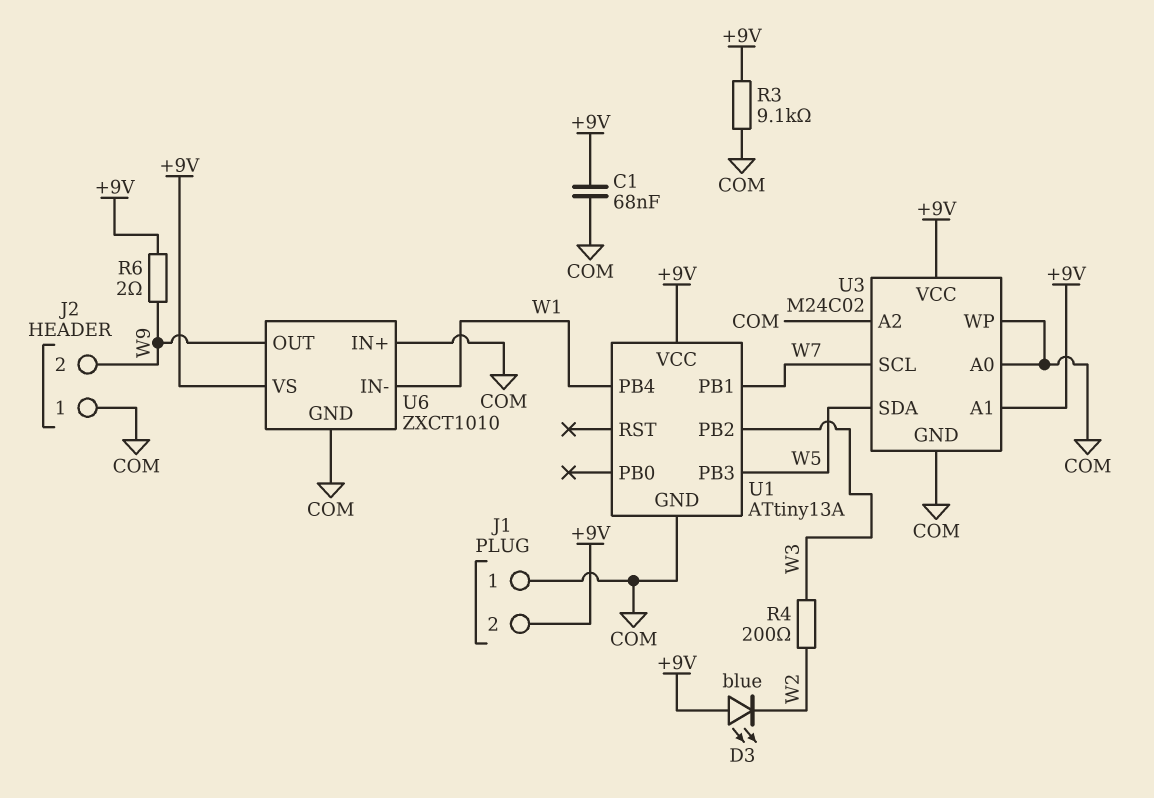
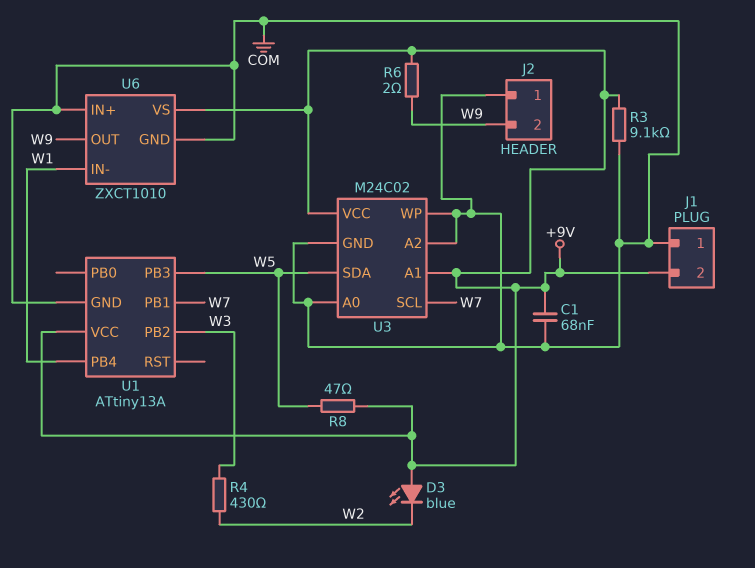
R4: 200 (W2, W3) -> 430 (W2, W3)
R8: none -> 47 (+9V, W5)

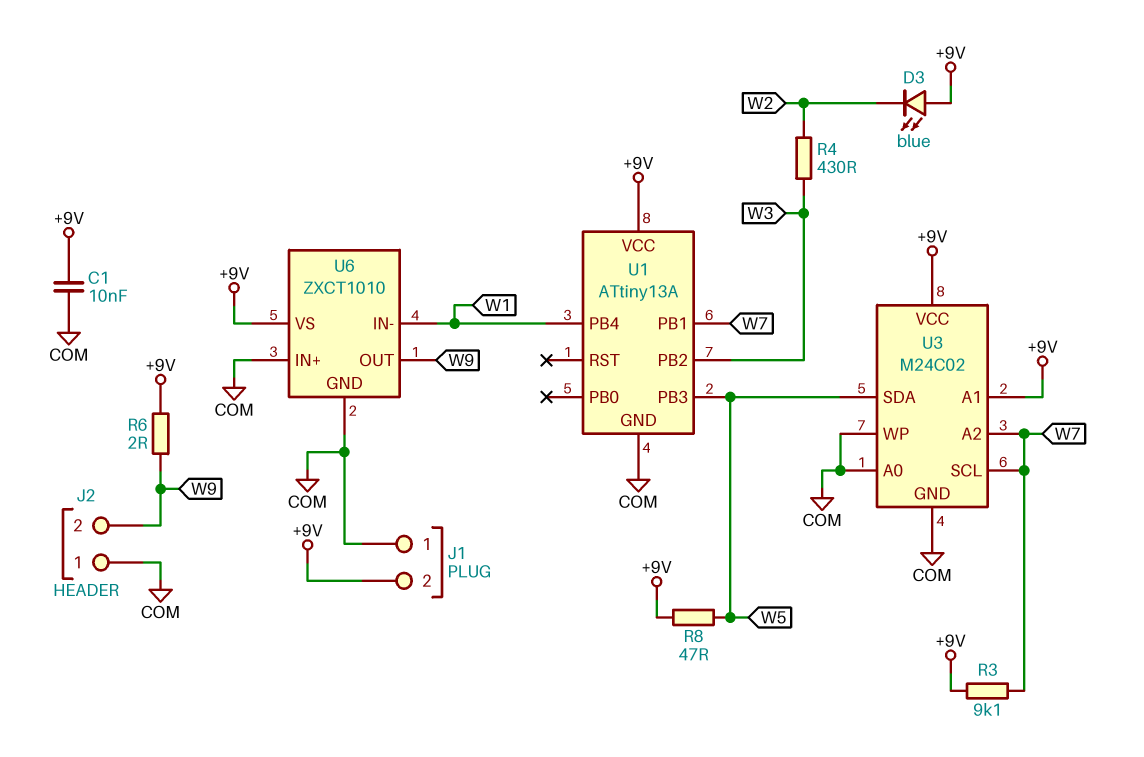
C1: 68nF (+9V, COM) -> 10nF (+9V, COM)
R3: 9.1k (+9V, COM) -> 9.1k (+9V, W7)
U3 pin A2: COM -> W7

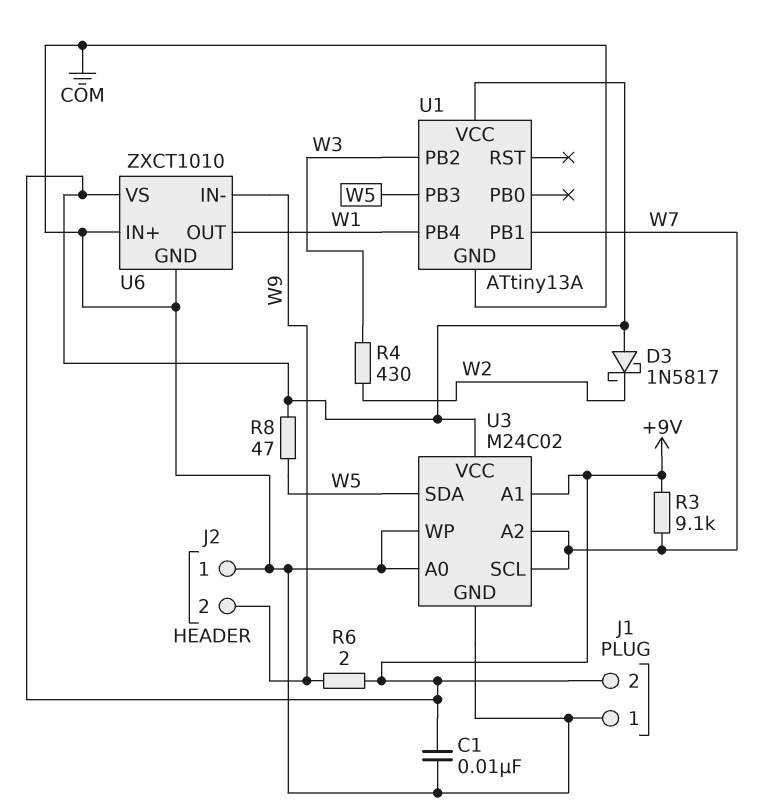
D3: LED blue (A +9V, K W2) -> schottky 1N5817 (A +9V, K W2)
U6 pin IN-: W1 -> W9
U6 pin OUT: W9 -> W1

